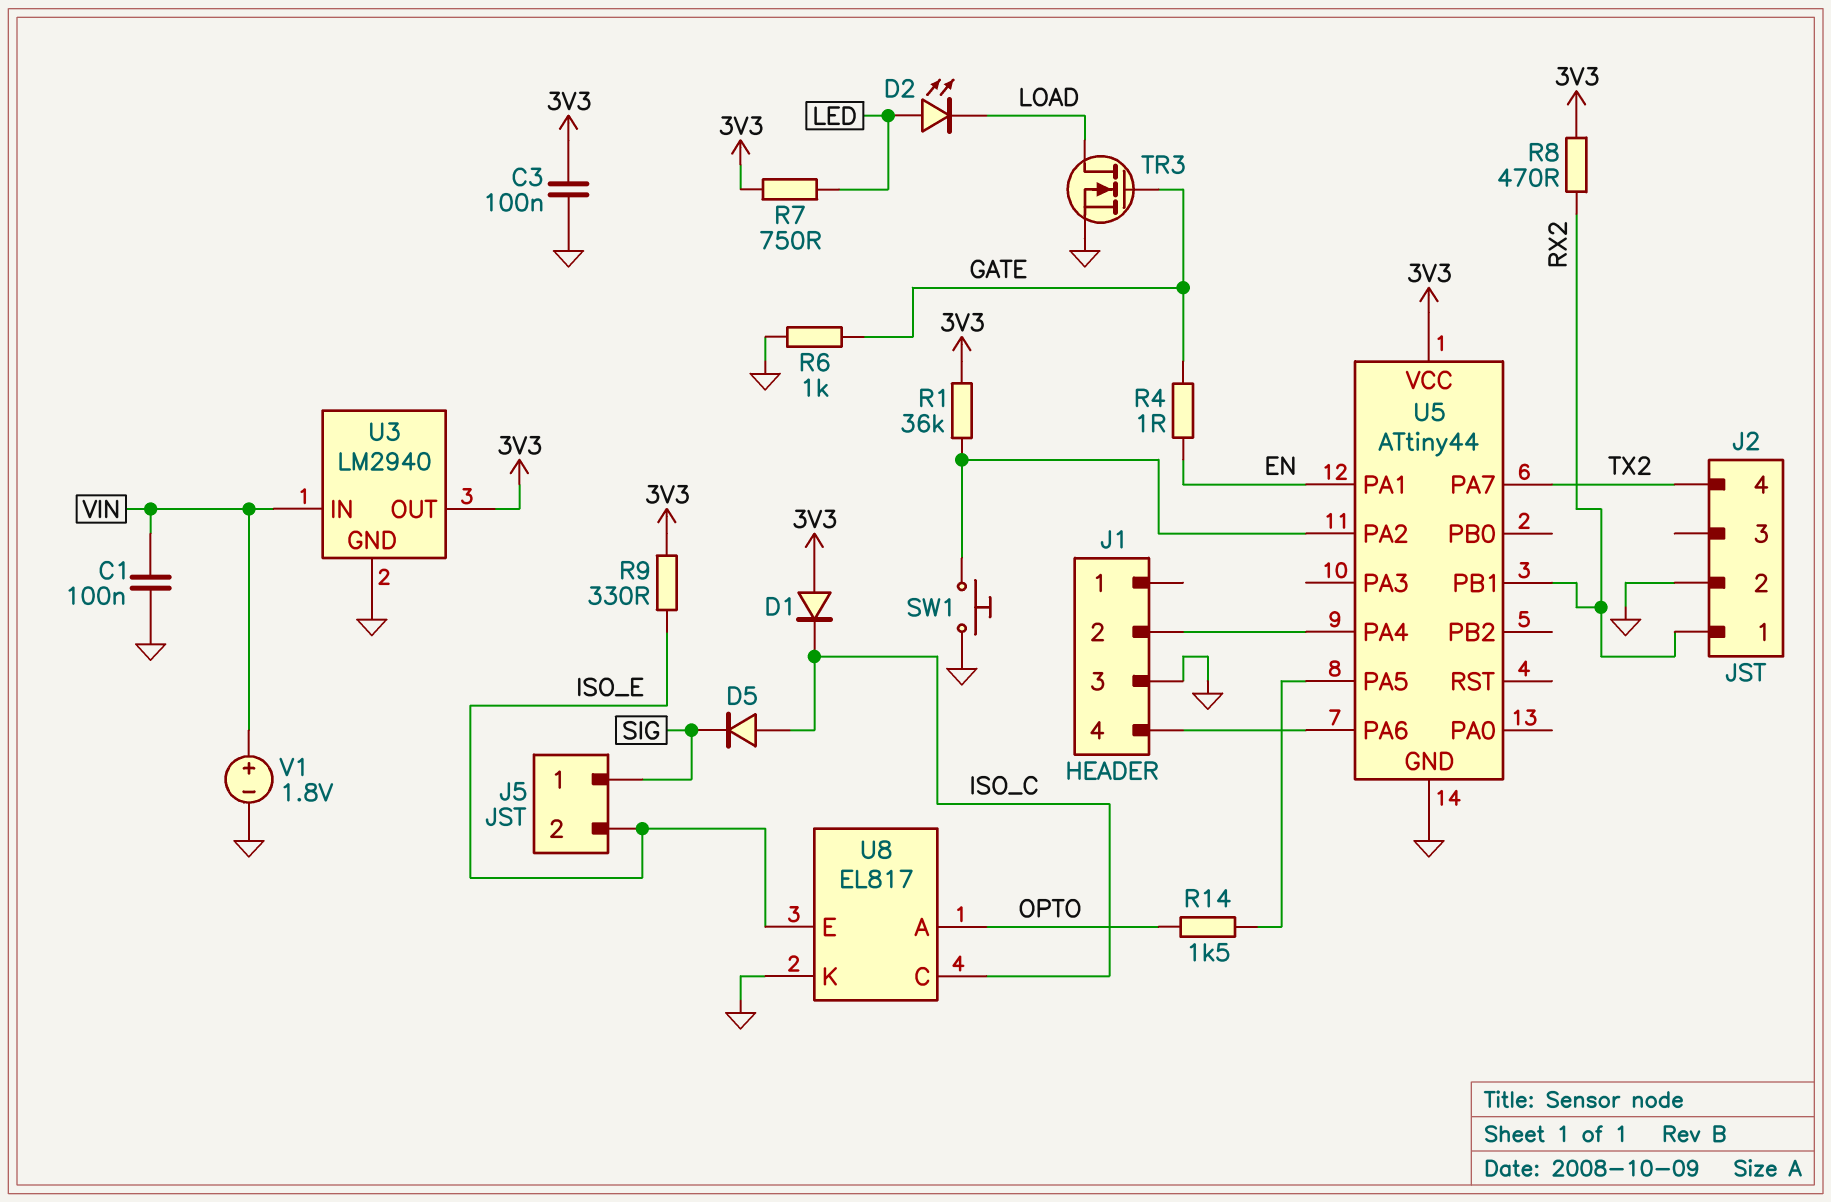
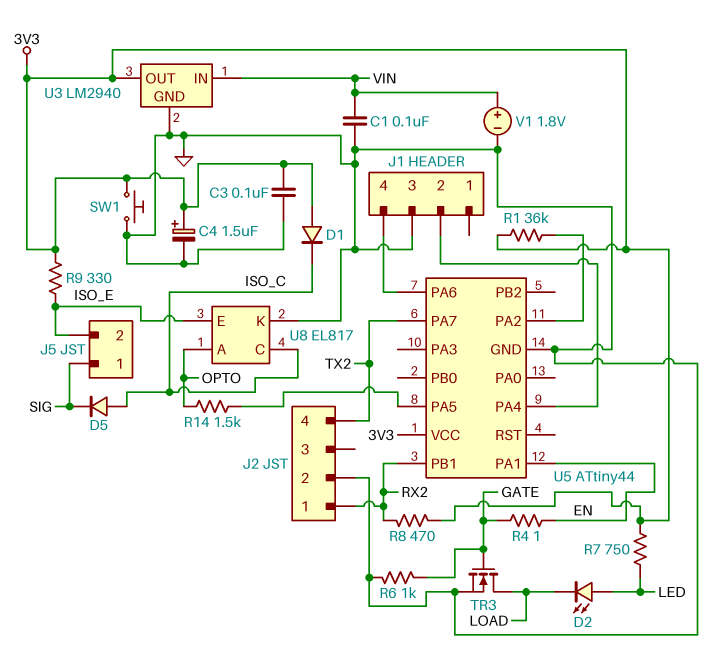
C4: none -> 1.5uF (plus 3V3, minus GND)
SW1: button (GND, U5/PA2) -> button (3V3, GND)

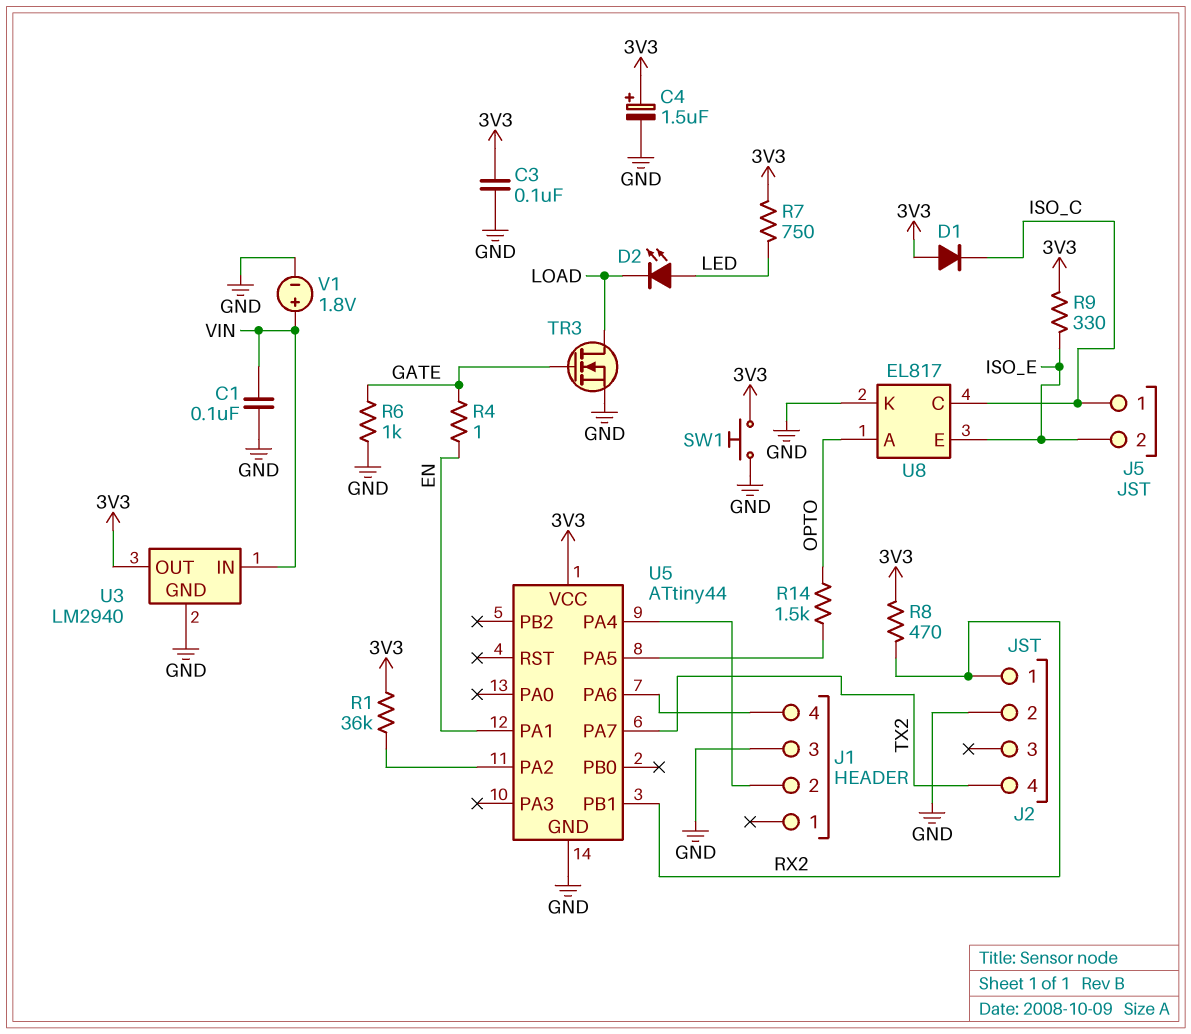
D5: diode (A ISO_C, K SIG) -> none
J5 pin 1: SIG -> ISO_C

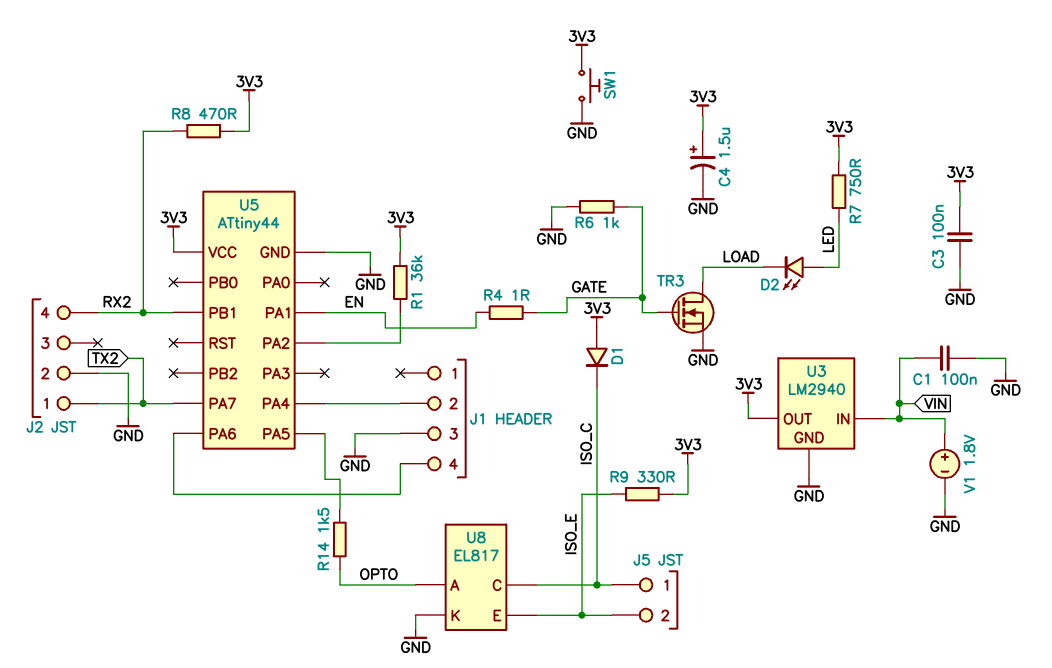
J2 pin 1: RX2 -> TX2
J2 pin 4: TX2 -> RX2

